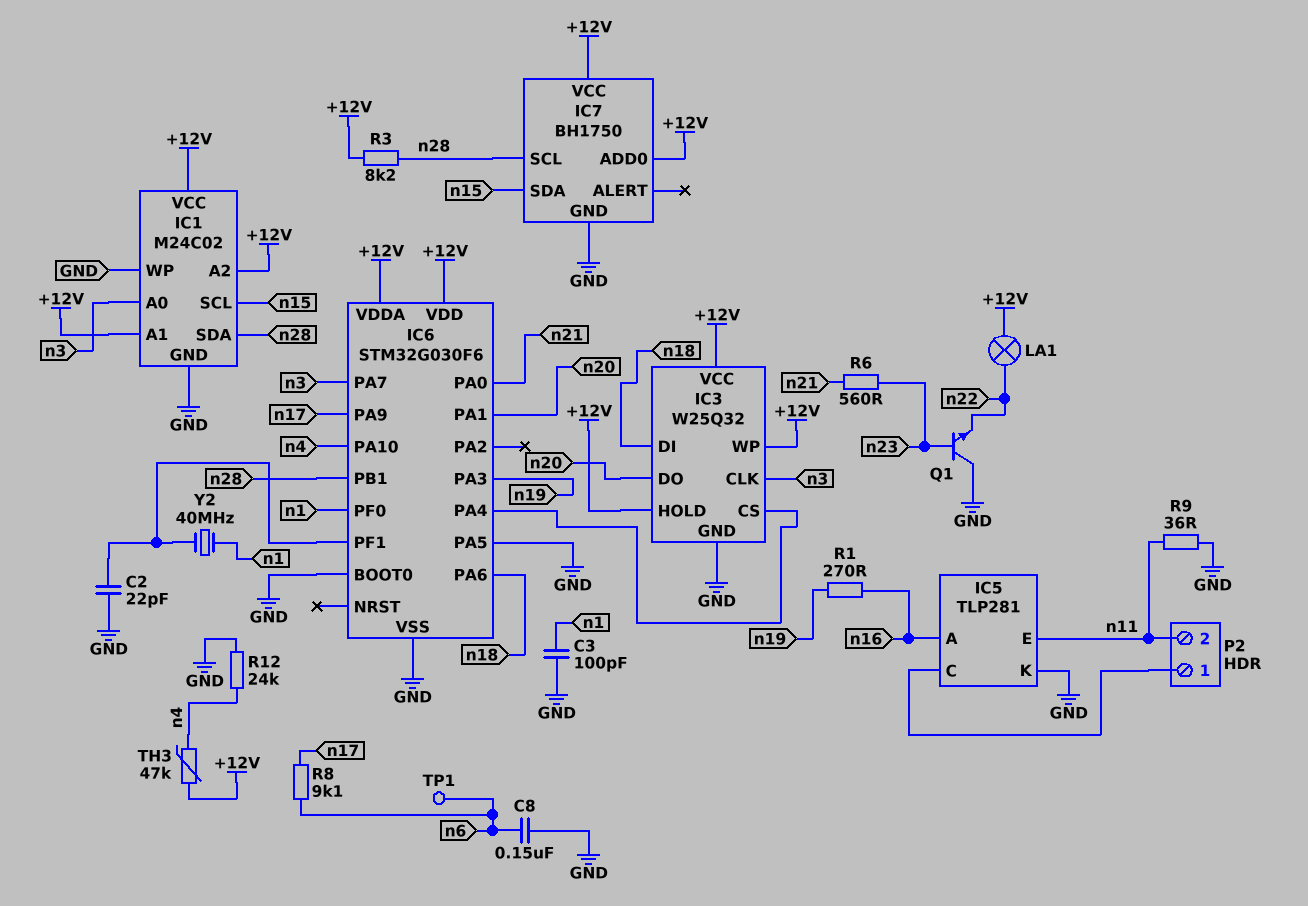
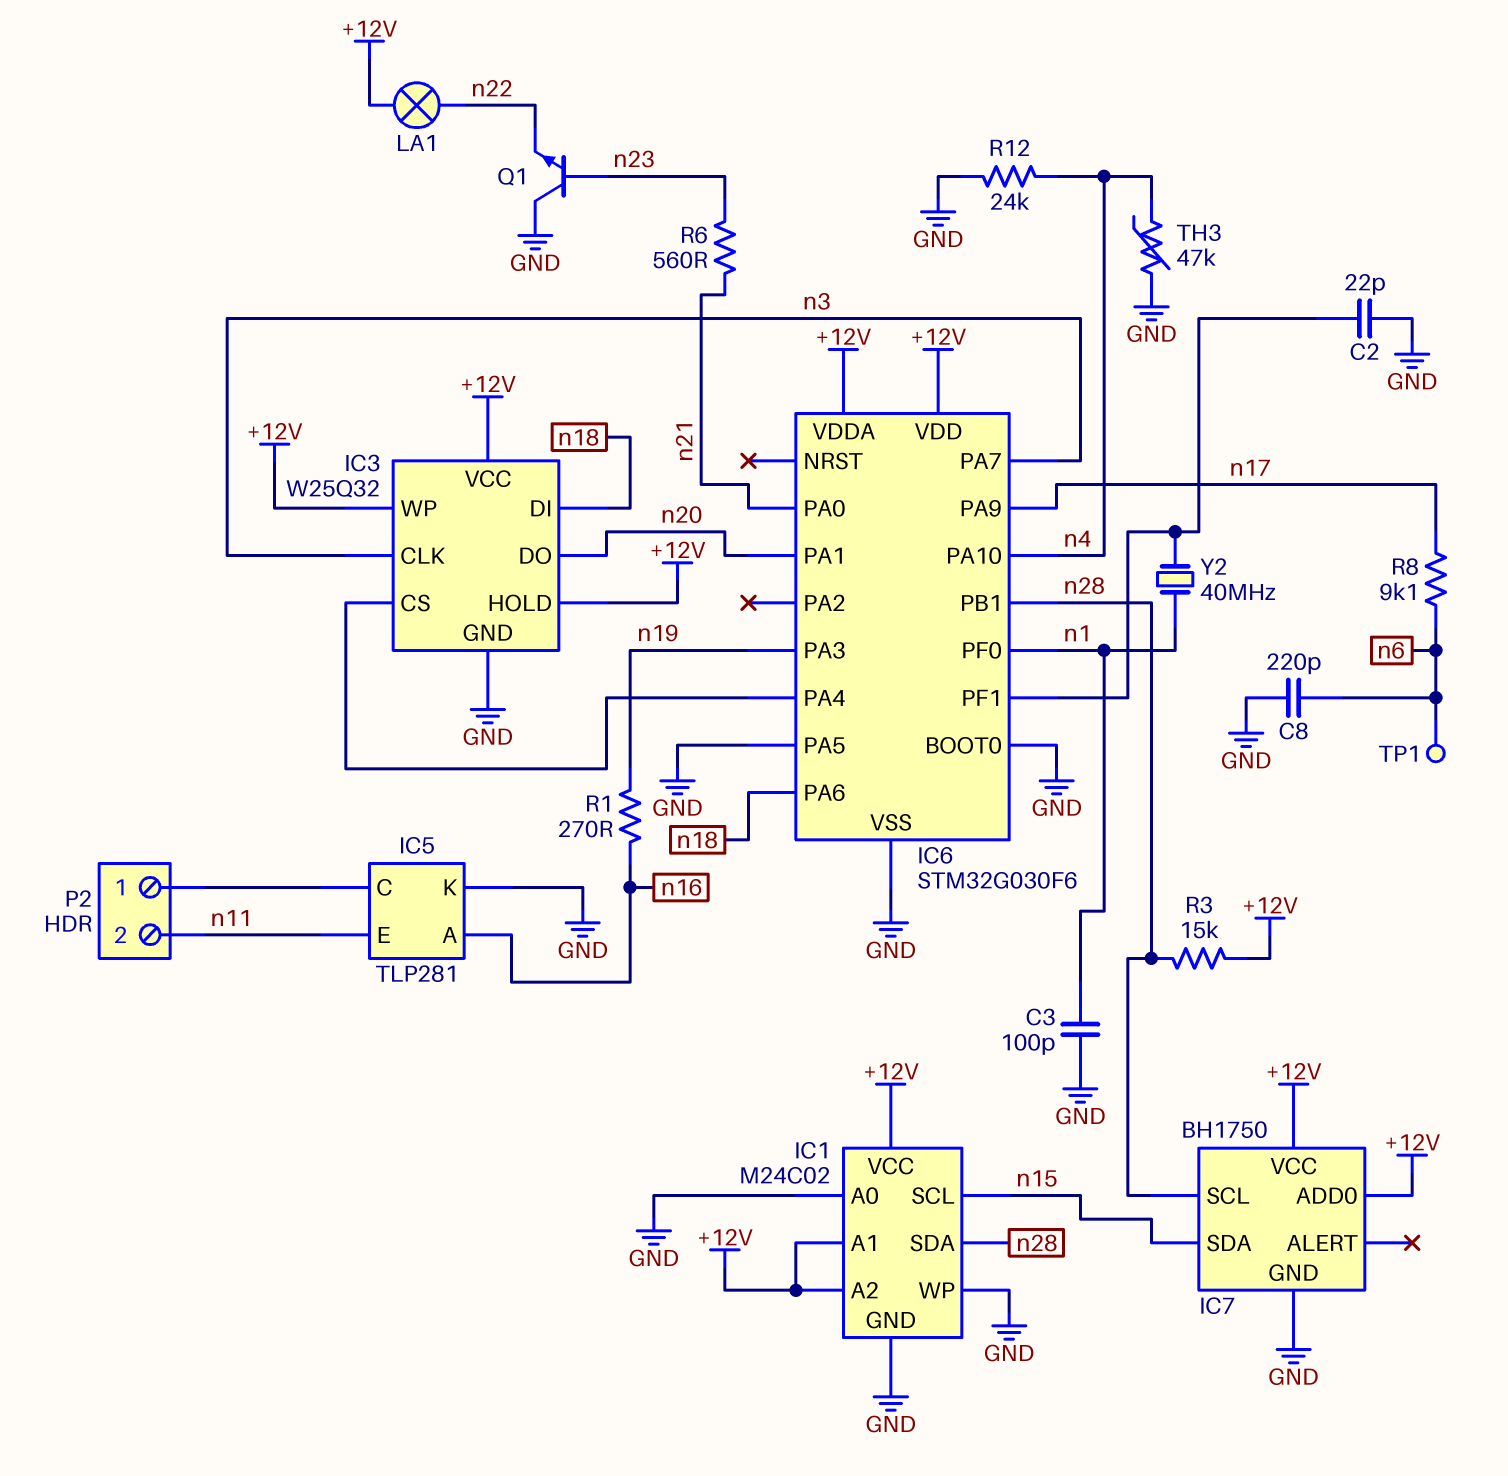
C8: 150nF (GND, n6) -> 220pF (GND, n6)
IC1 pin A0: n3 -> GND
R3: 8.2k (+12V, n28) -> 15k (+12V, n28)
R9: 36 (GND, n11) -> none
TH3: 47k (+12V, n4) -> 47k (GND, n4)

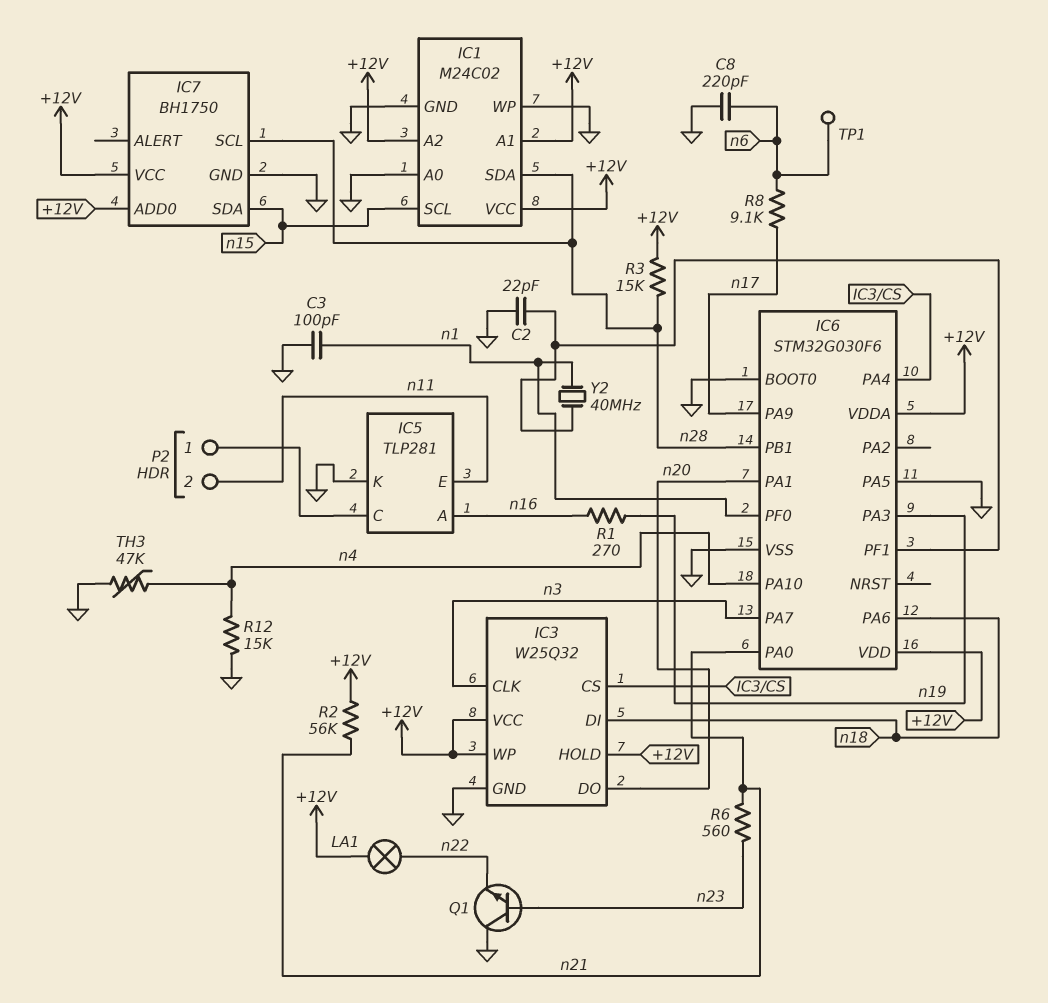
R2: none -> 56k (+12V, n21)
R12: 24k (GND, n4) -> 15k (GND, n4)

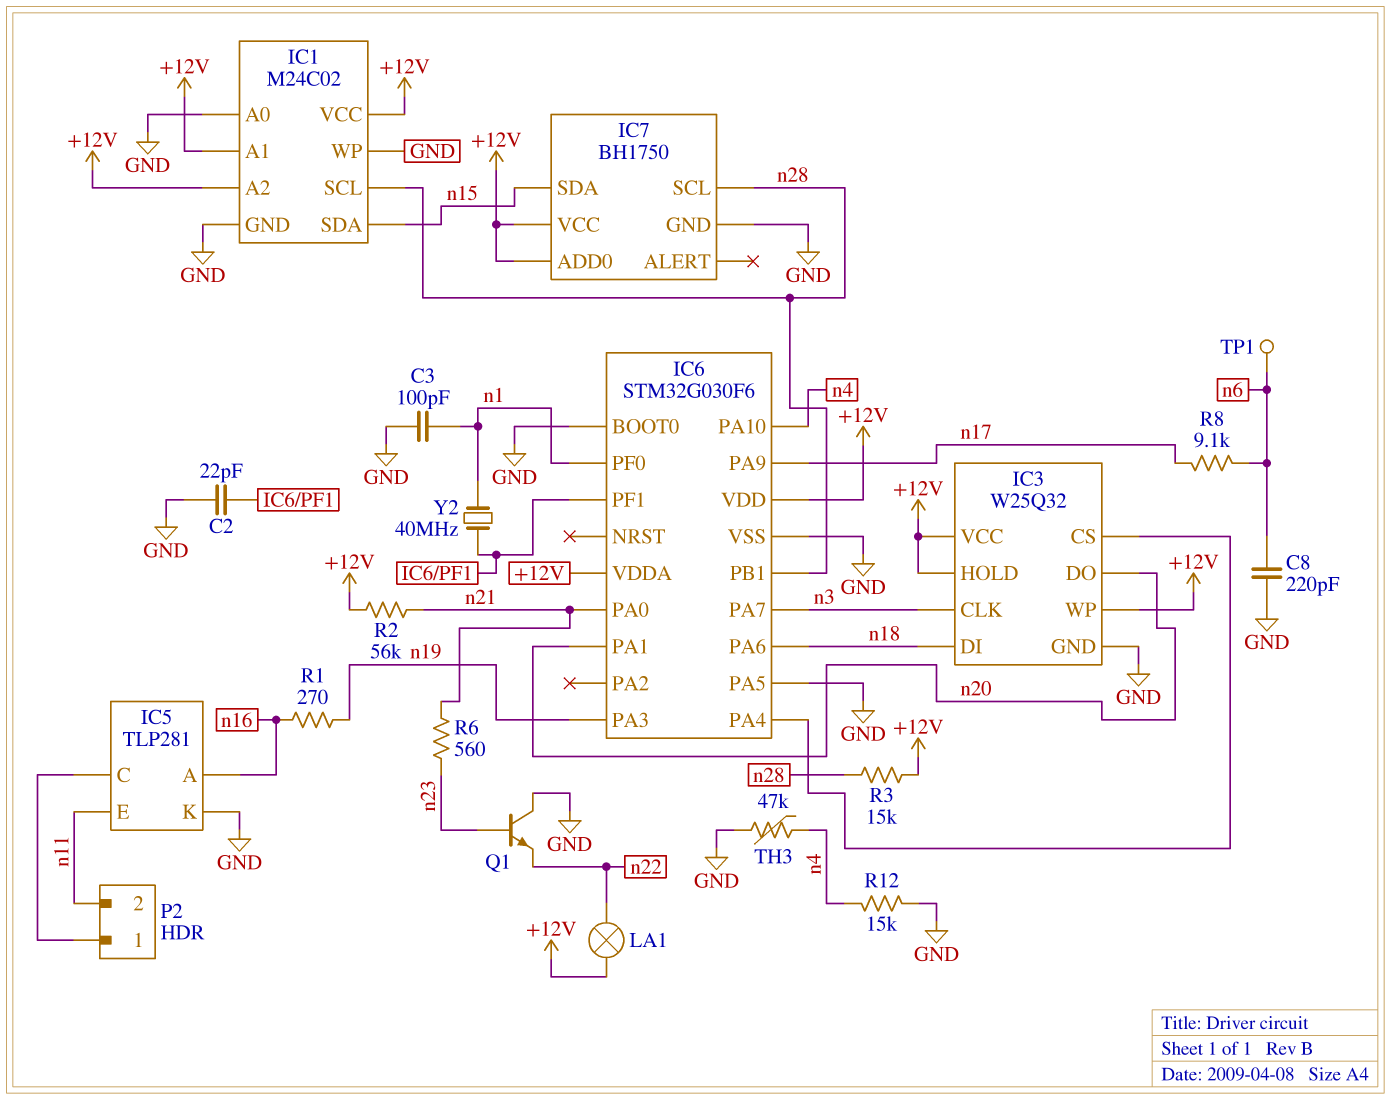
IC1 pin SCL: n15 -> n28
IC1 pin SDA: n28 -> n15

